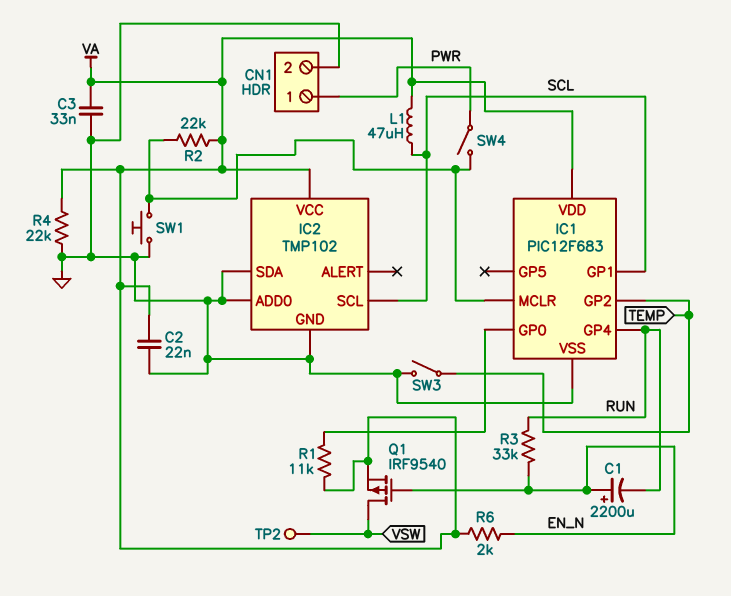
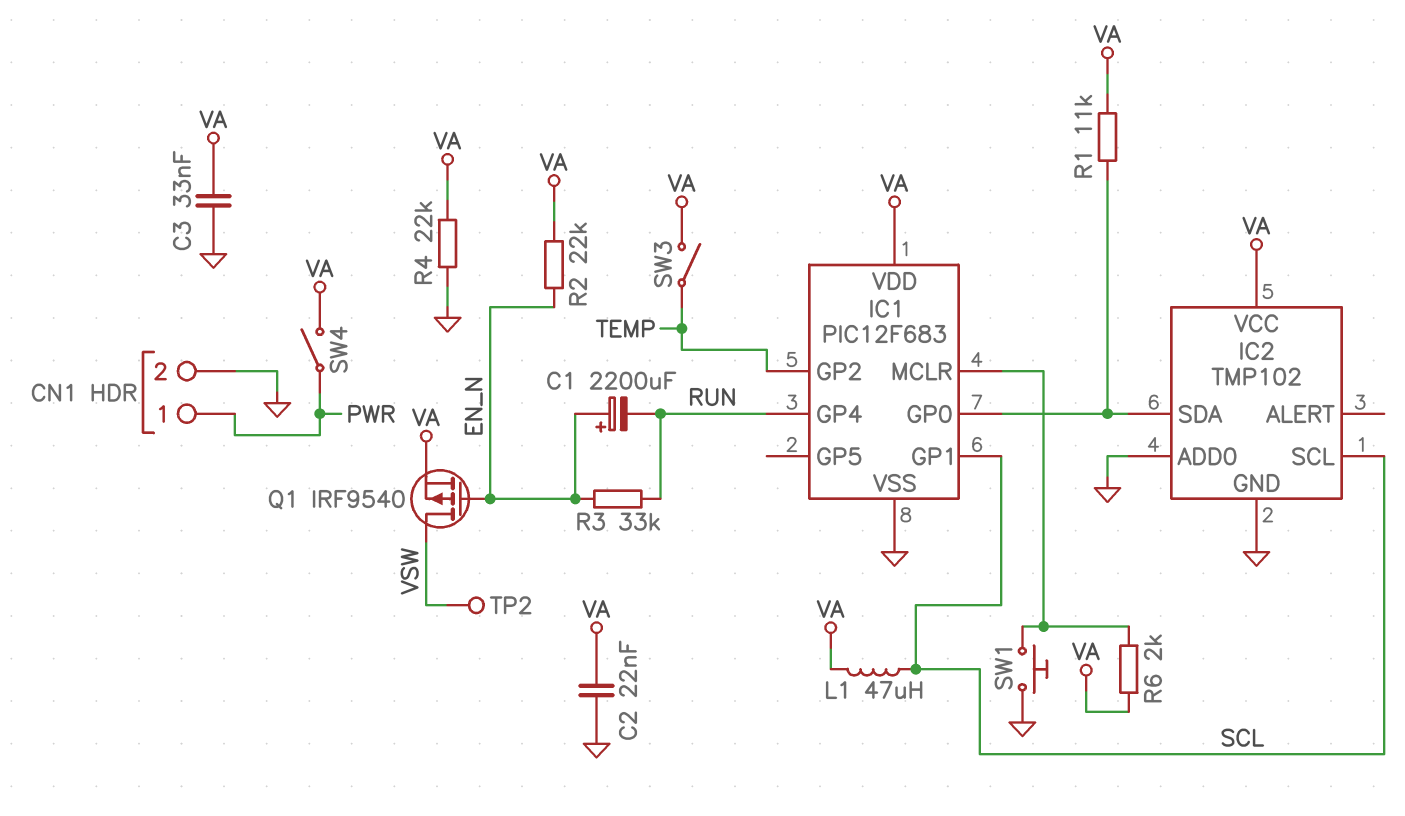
IC2 pin SDA: GND -> IC1/GP0
R2: 22k (IC1/MCLR, VA) -> 22k (EN_N, VA)
R6: 2k (EN_N, VA) -> 2k (IC1/MCLR, VA)
SW3: switch (GND, TEMP) -> switch (TEMP, VA)
SW4: switch (IC1/MCLR, PWR) -> switch (PWR, VA)

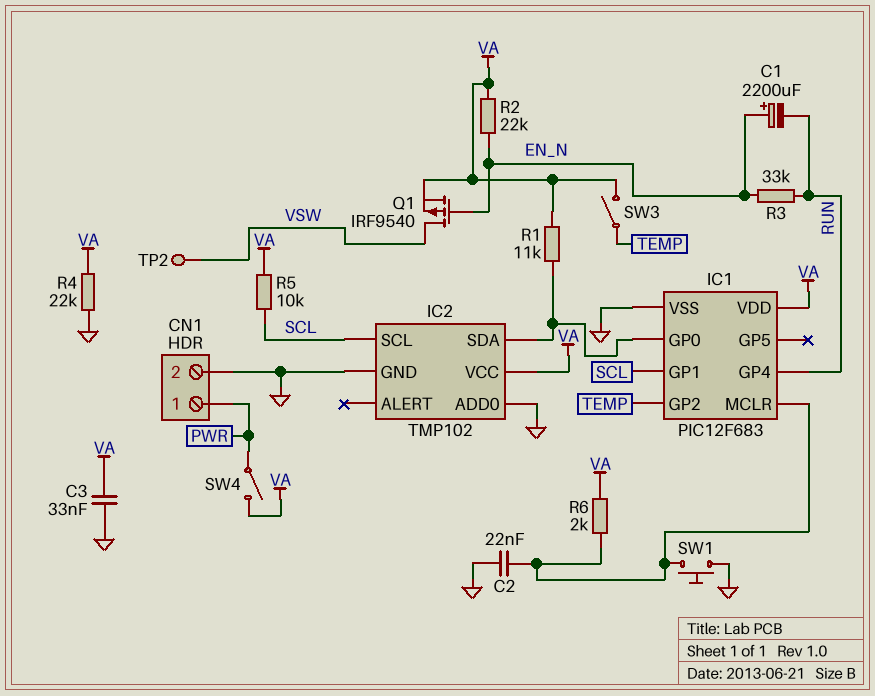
C2: 22nF (GND, VA) -> 22nF (GND, IC1/MCLR)
L1: 47uH (SCL, VA) -> none
R5: none -> 10k (SCL, VA)

